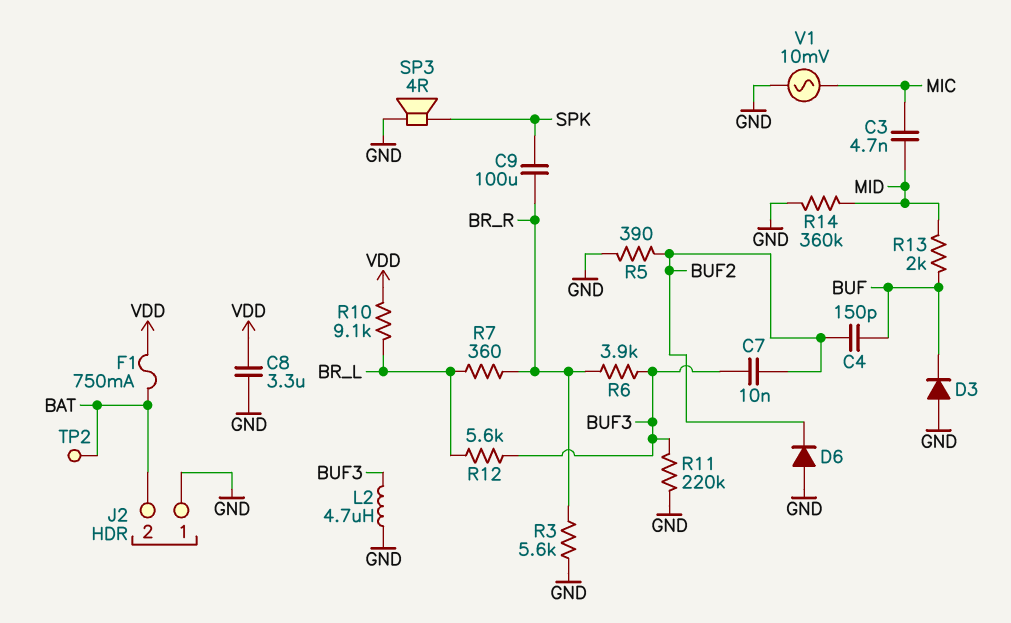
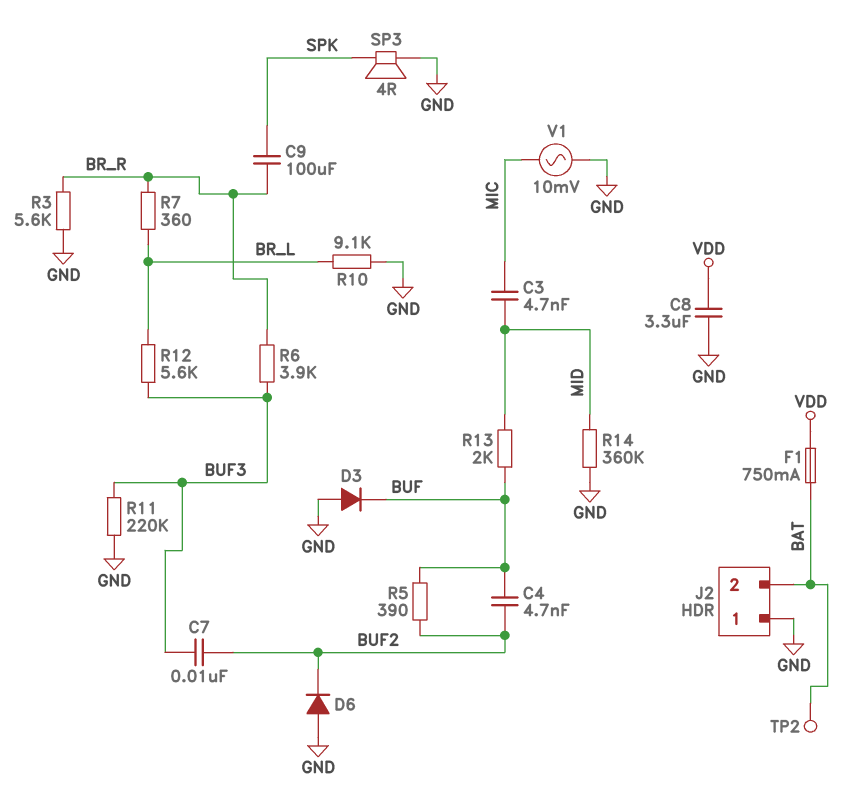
C4: 150pF (BUF, BUF2) -> 4.7nF (BUF, BUF2)
L2: 4.7uH (BUF3, GND) -> none
R5: 390 (BUF2, GND) -> 390 (BUF, BUF2)
R10: 9.1k (BR_L, VDD) -> 9.1k (BR_L, GND)

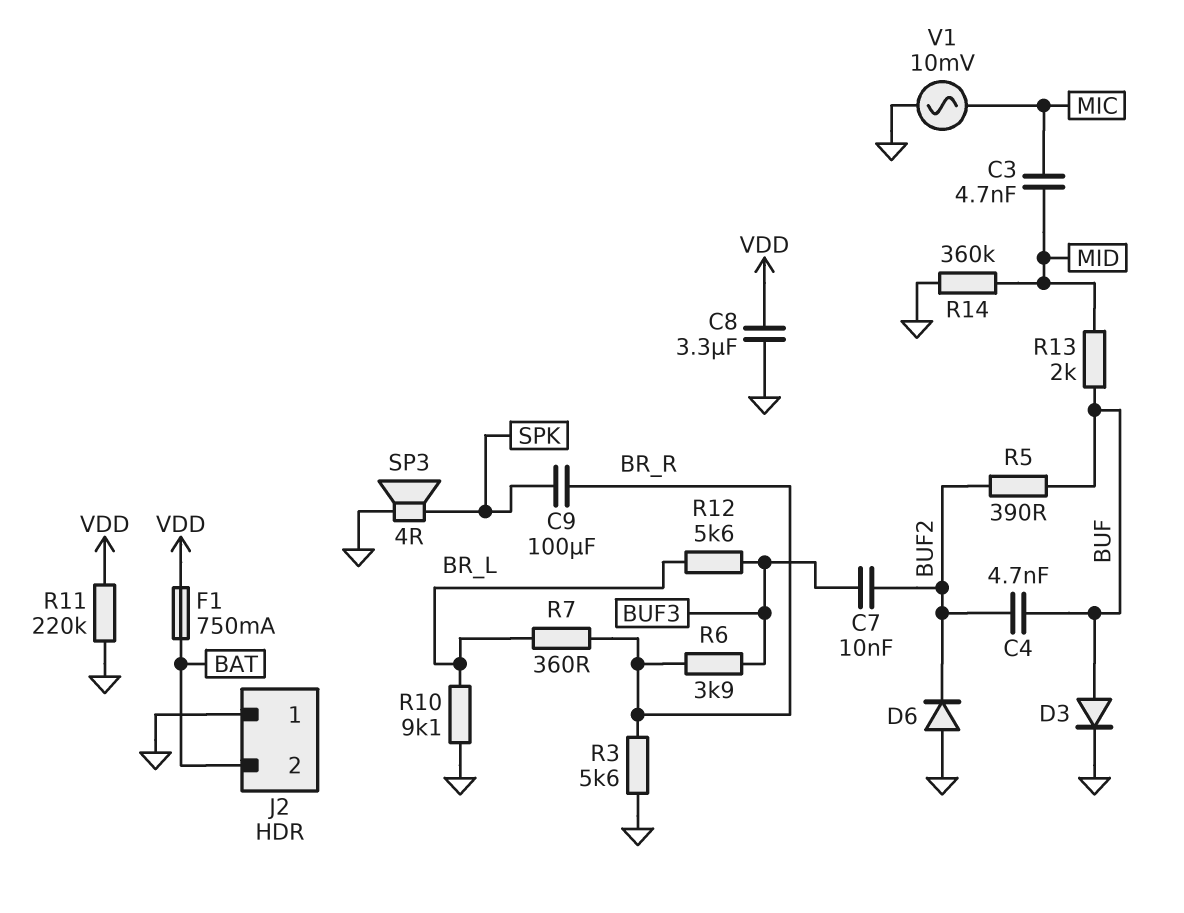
D3: diode (A GND, K BUF) -> diode (A BUF, K GND)
R11: 220k (BUF3, GND) -> 220k (GND, VDD)
TP2: test point (BAT) -> none

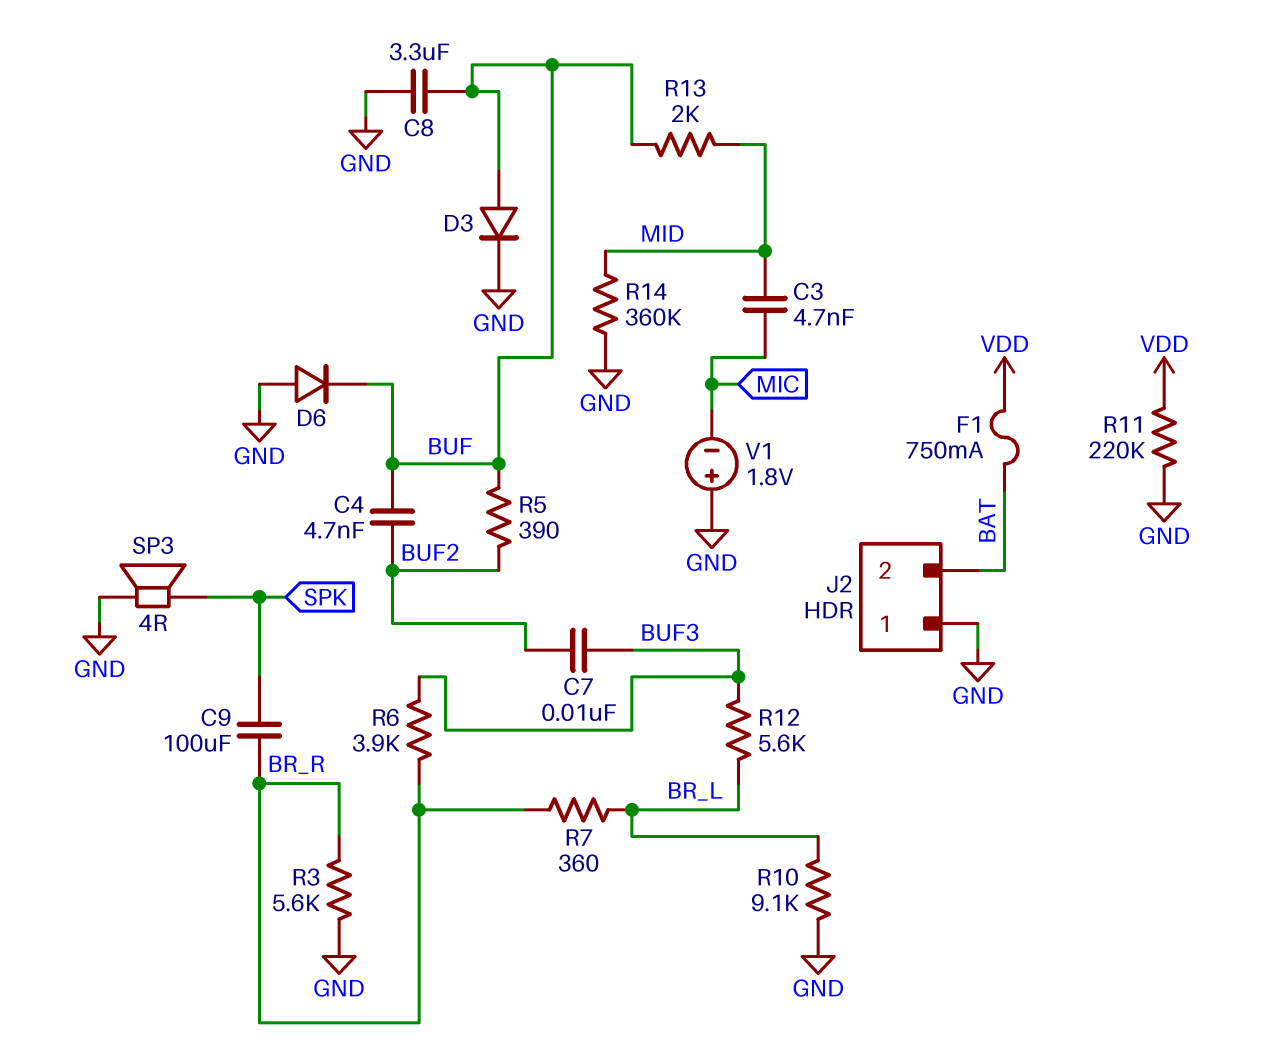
C8: 3.3uF (GND, VDD) -> 3.3uF (BUF, GND)
D6: diode (A GND, K BUF2) -> diode (A GND, K BUF)
V1: AC 10mV (GND, MIC) -> 1.8V (plus GND, minus MIC)

